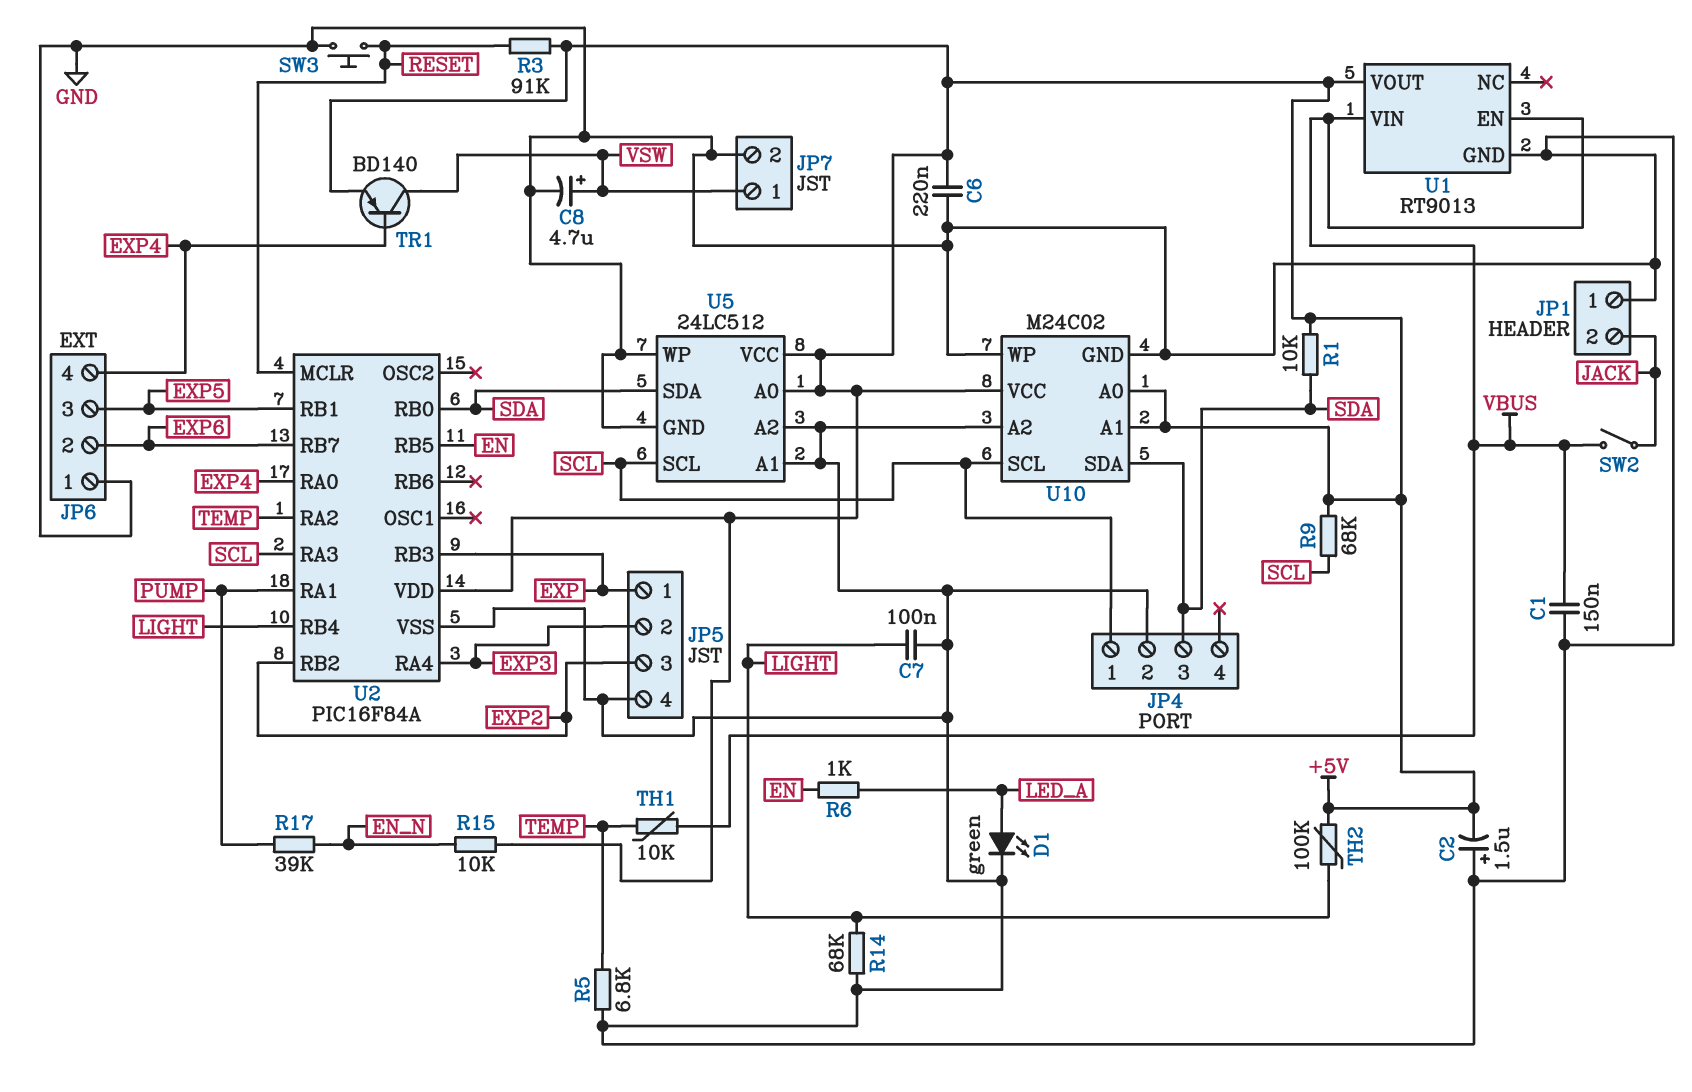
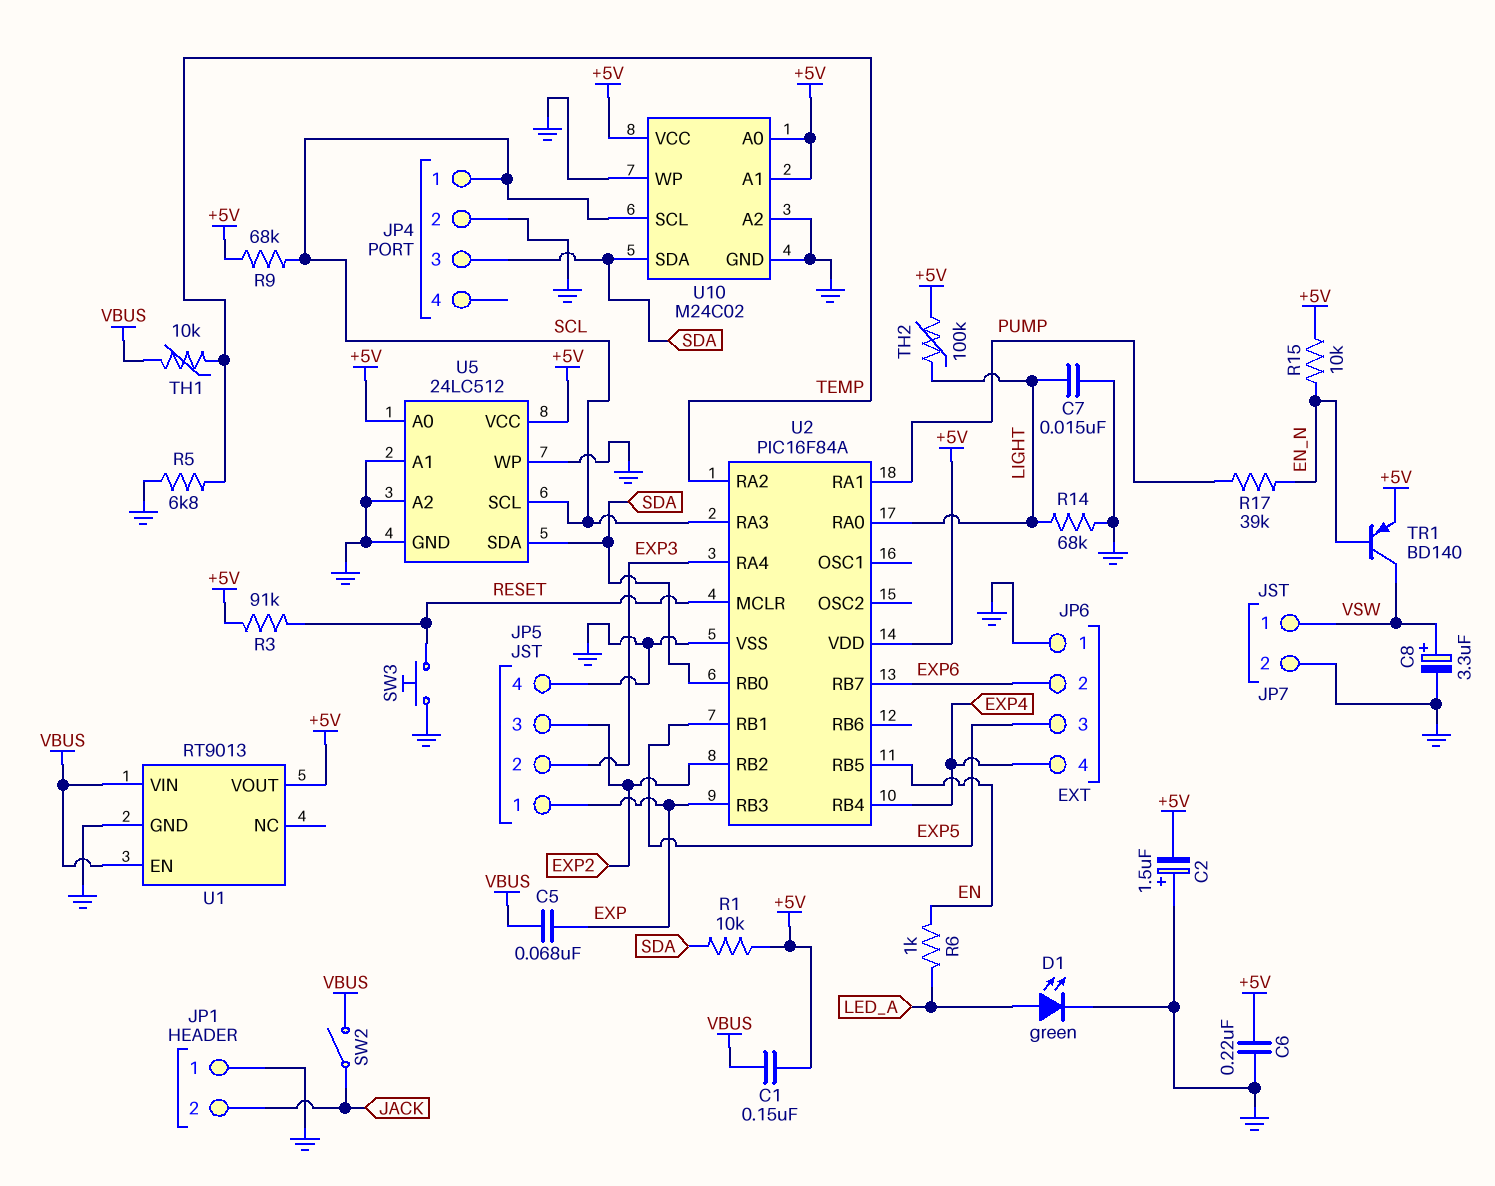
C1: 150nF (GND, VBUS) -> 150nF (+5V, VBUS)
C5: none -> 68nF (EXP, VBUS)
C7: 100nF (GND, LIGHT) -> 15nF (GND, LIGHT)
C8: 4.7uF (plus VSW, minus GND) -> 3.3uF (plus VSW, minus GND)
TR1: PNP BD140 (B EXP4, C VSW, E +5V) -> PNP BD140 (B EN_N, C VSW, E +5V)
U2 pin RA0: EXP4 -> LIGHT
U2 pin RB4: LIGHT -> EXP4

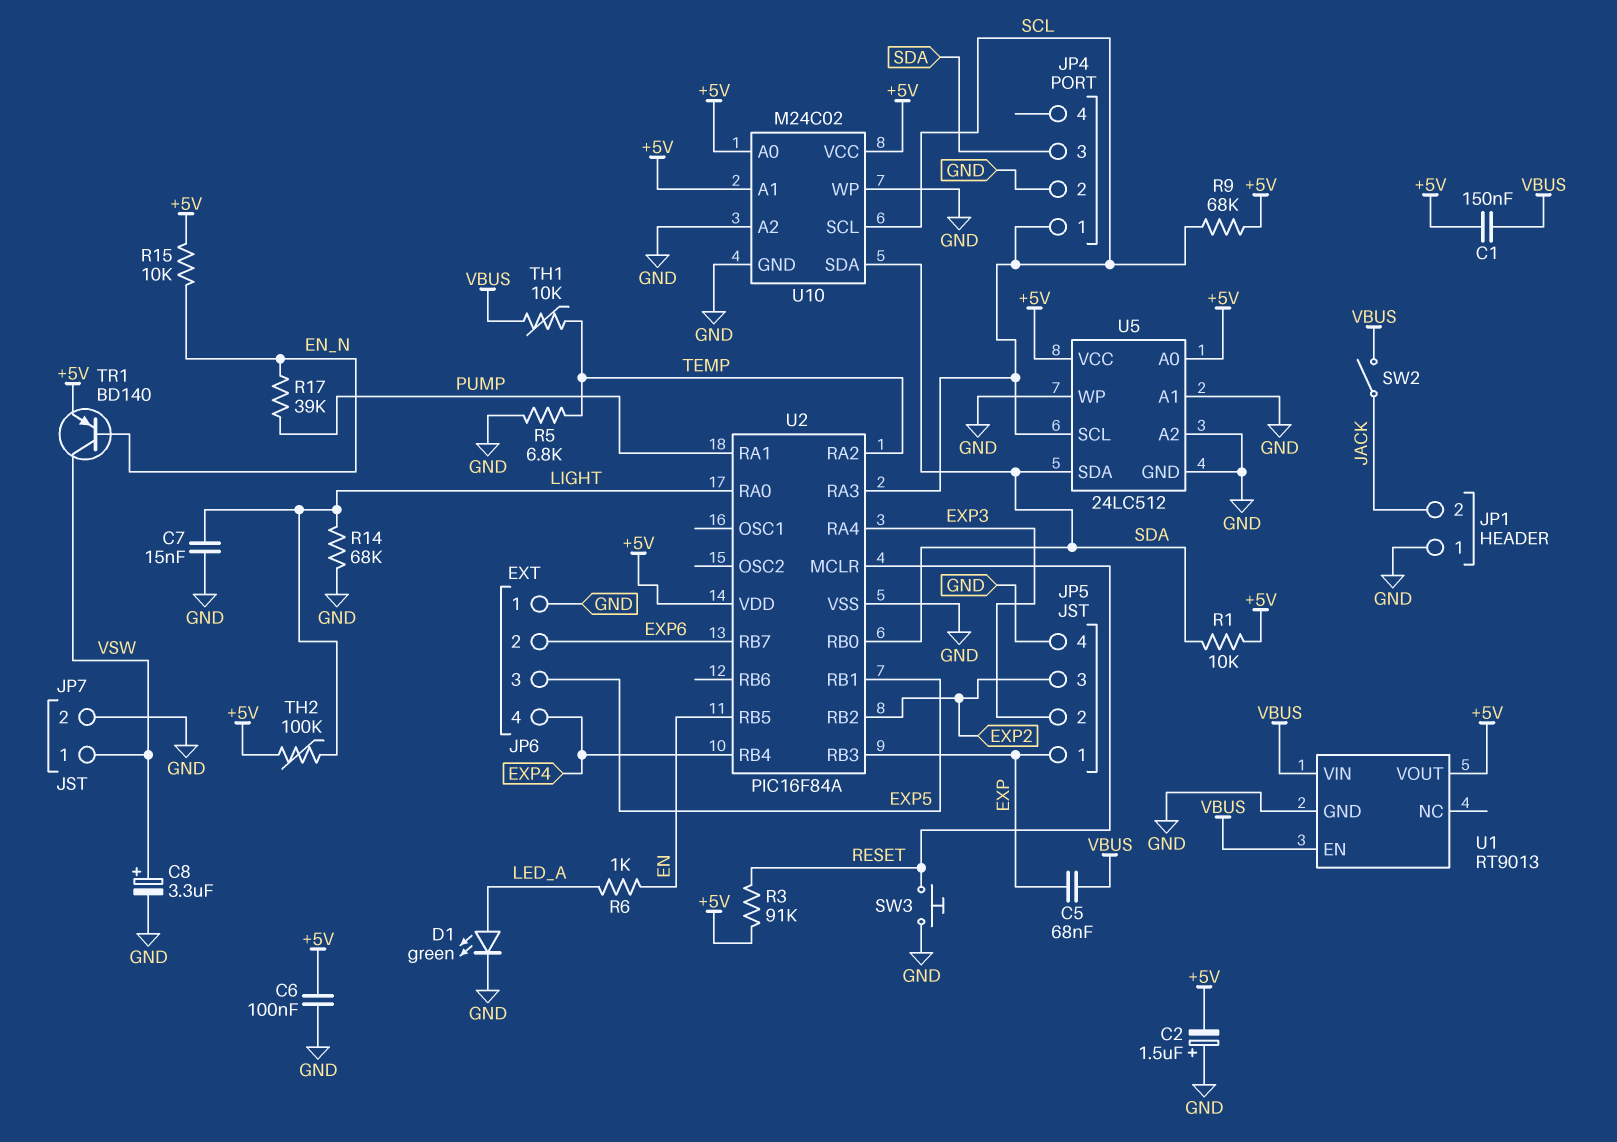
C6: 220nF (+5V, GND) -> 100nF (+5V, GND)

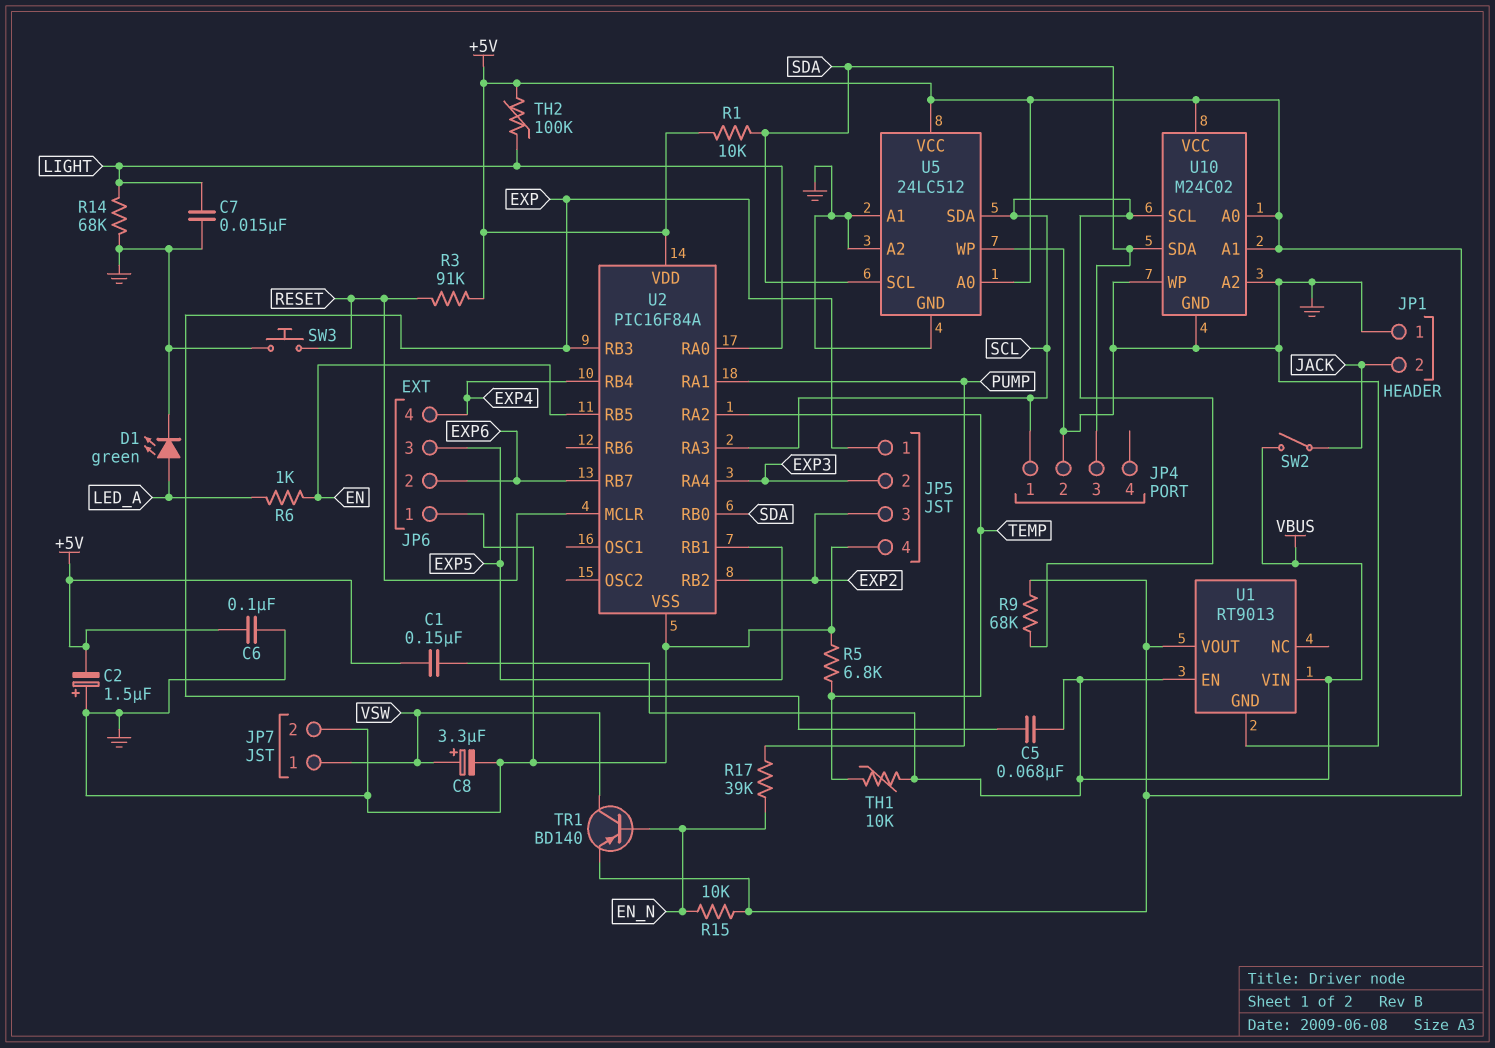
U5 pin SCL: SCL -> SDA
U5 pin SDA: SDA -> SCL

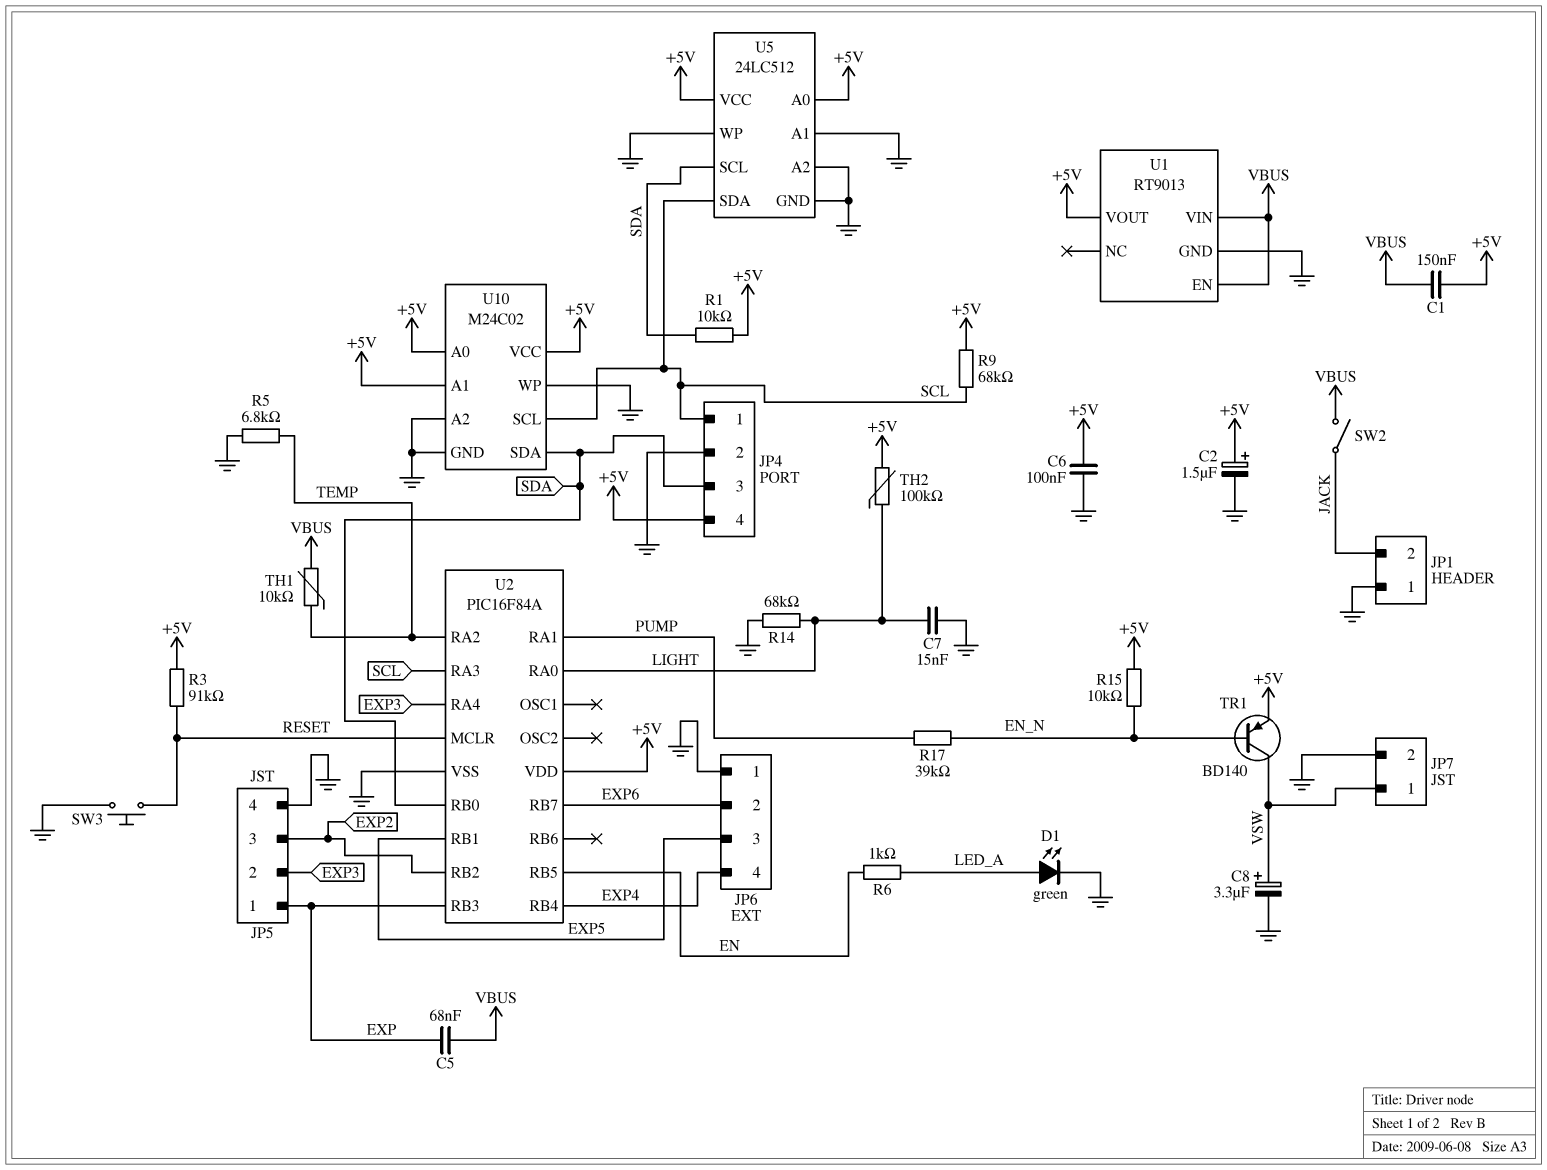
C2: 1.5uF (plus GND, minus +5V) -> 1.5uF (plus +5V, minus GND)
JP4 pin 4: none -> +5V

